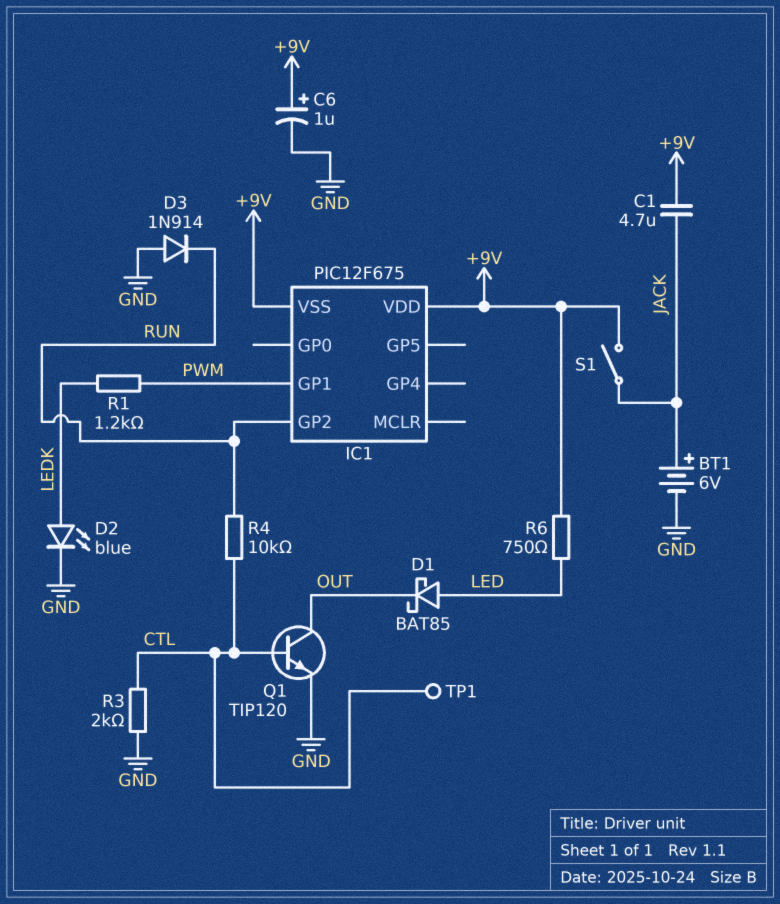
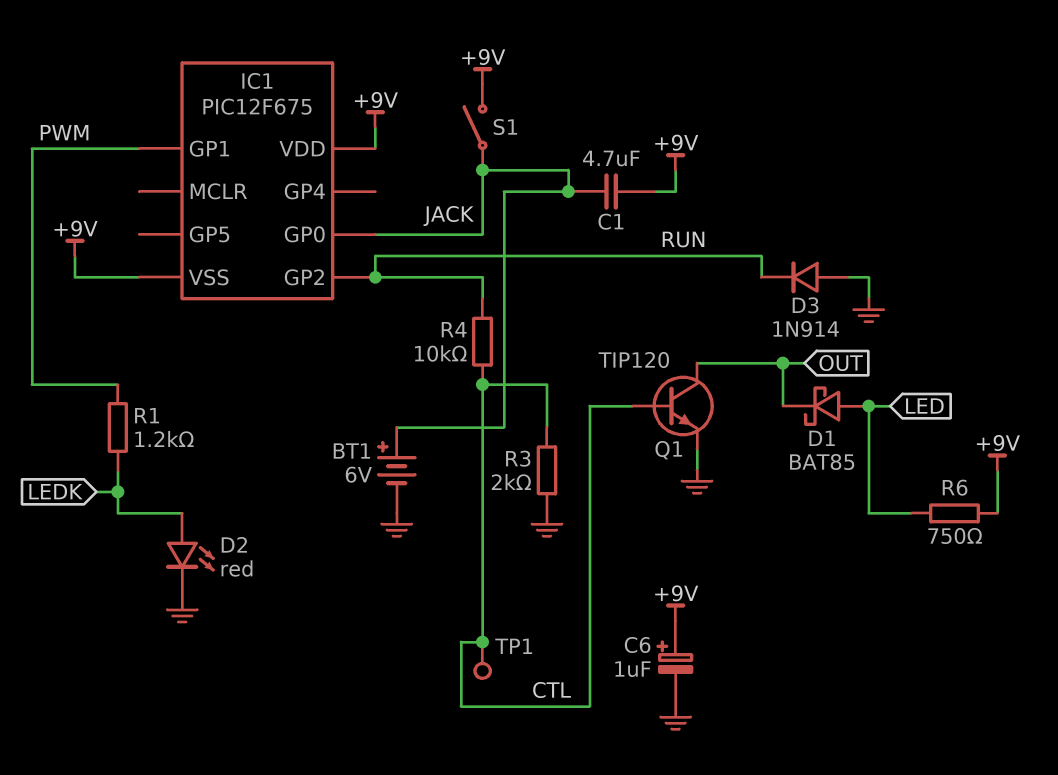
D2: LED blue (A LEDK, K GND) -> LED red (A LEDK, K GND)
IC1 pin GP0: none -> JACK

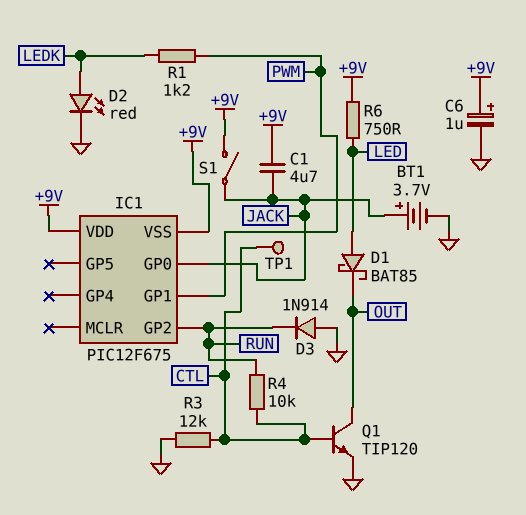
BT1: 6V (plus JACK, minus GND) -> 3.7V (plus JACK, minus GND)
R3: 2k (CTL, GND) -> 12k (CTL, GND)

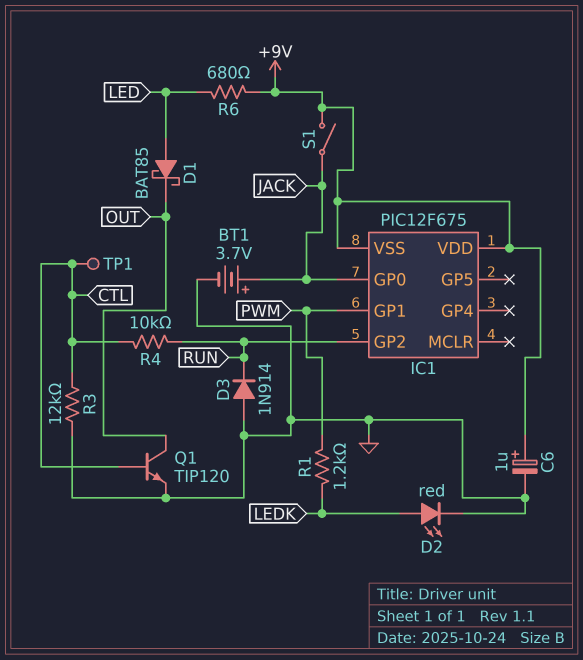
C1: 4.7uF (+9V, JACK) -> none
R6: 750 (+9V, LED) -> 680 (+9V, LED)

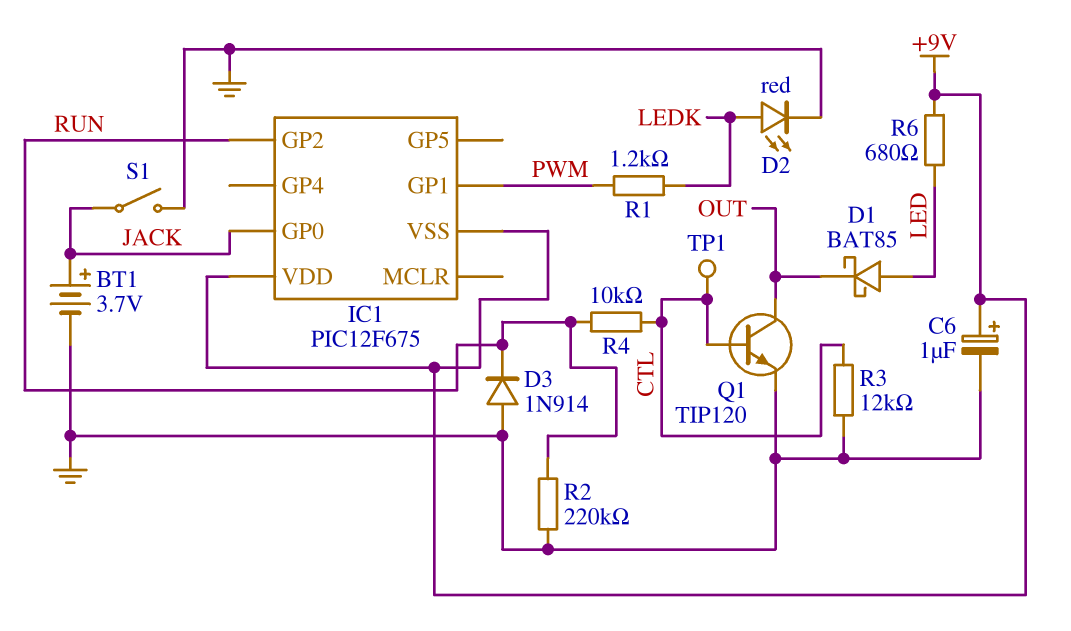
R2: none -> 220k (GND, RUN)
S1: switch (+9V, JACK) -> switch (GND, JACK)

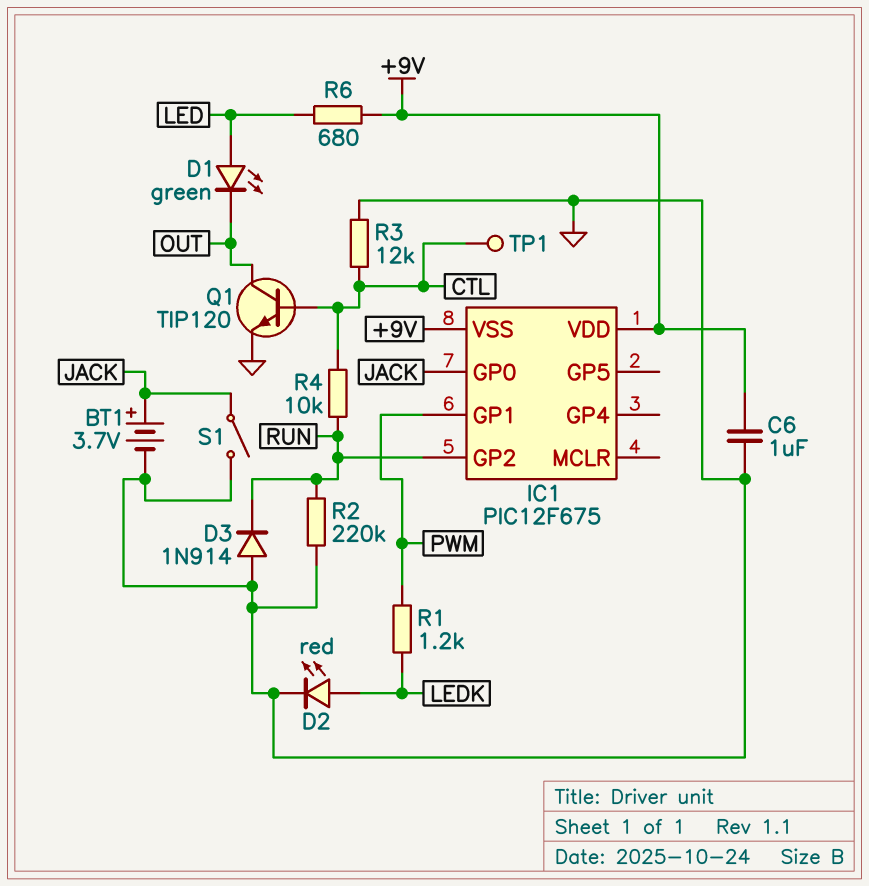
C6: 1uF (plus +9V, minus GND) -> 1uF (+9V, GND)
D1: schottky BAT85 (A LED, K OUT) -> LED green (A LED, K OUT)

